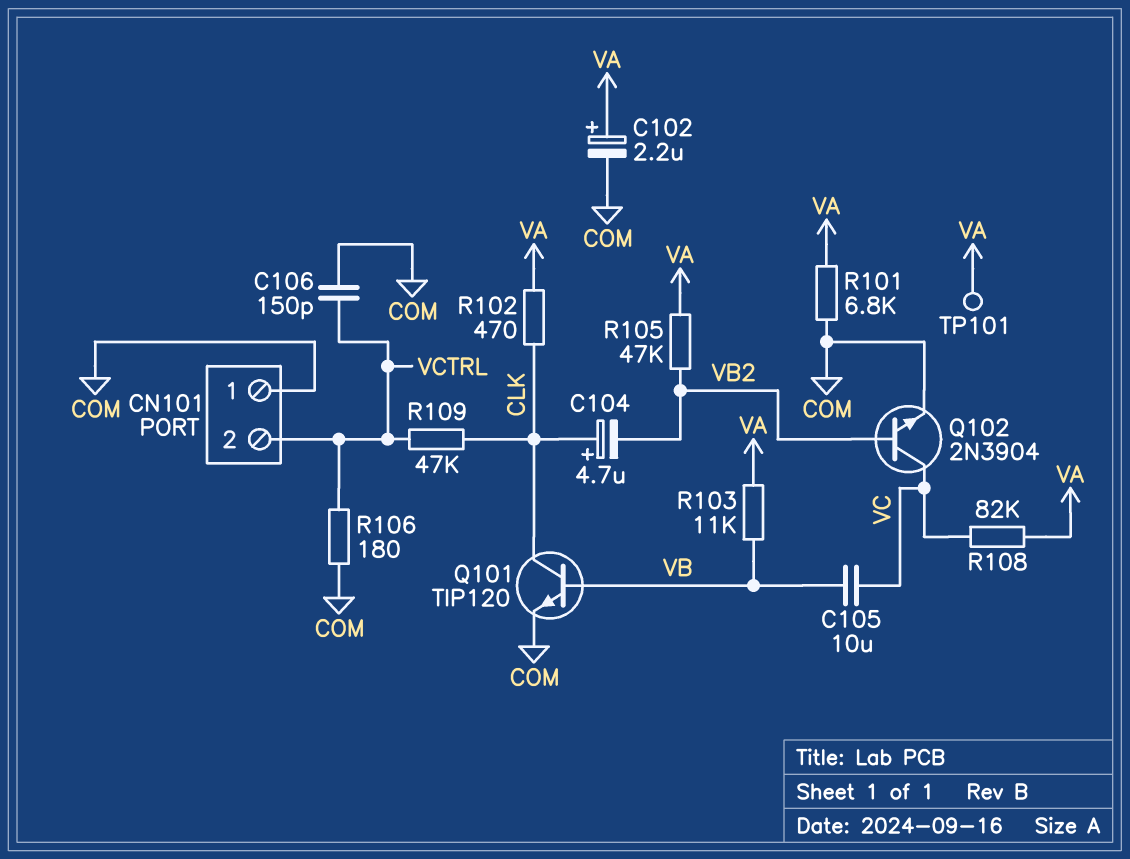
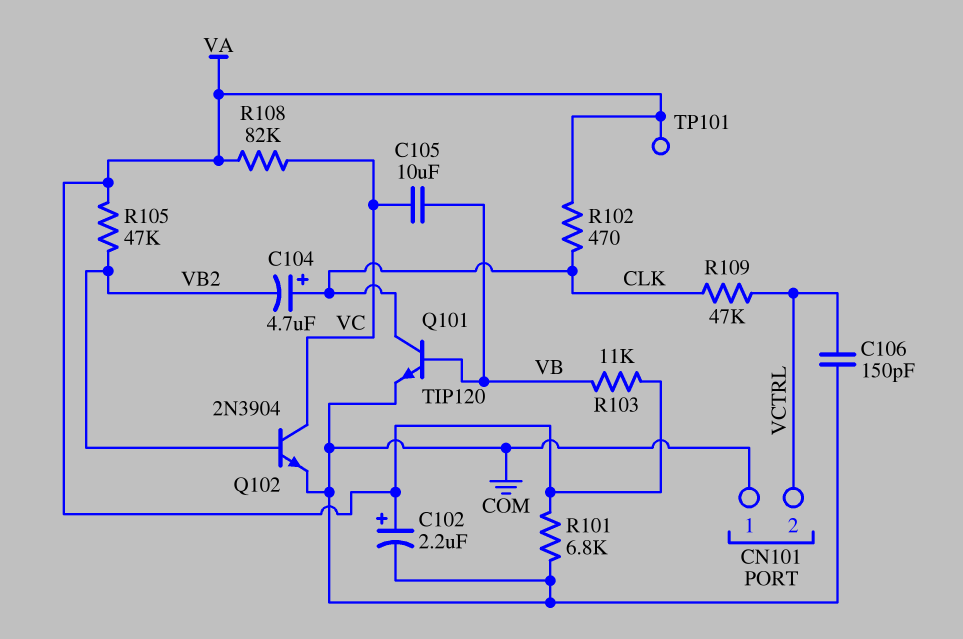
R106: 180 (COM, VCTRL) -> none

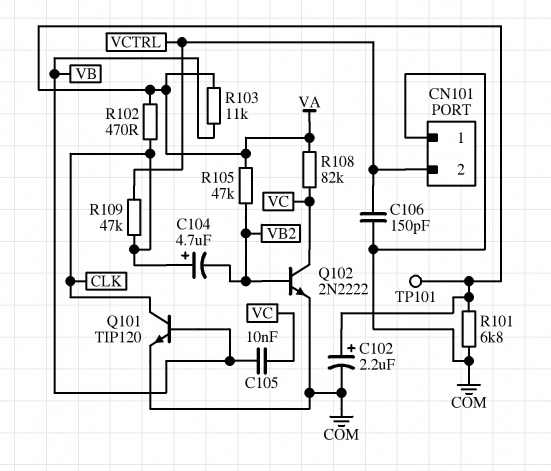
C105: 10uF (VB, VC) -> 10nF (VB, VC)
Q102: NPN 2N3904 (B VB2, C VC, E COM) -> NPN 2N2222 (B VB2, C VC, E COM)

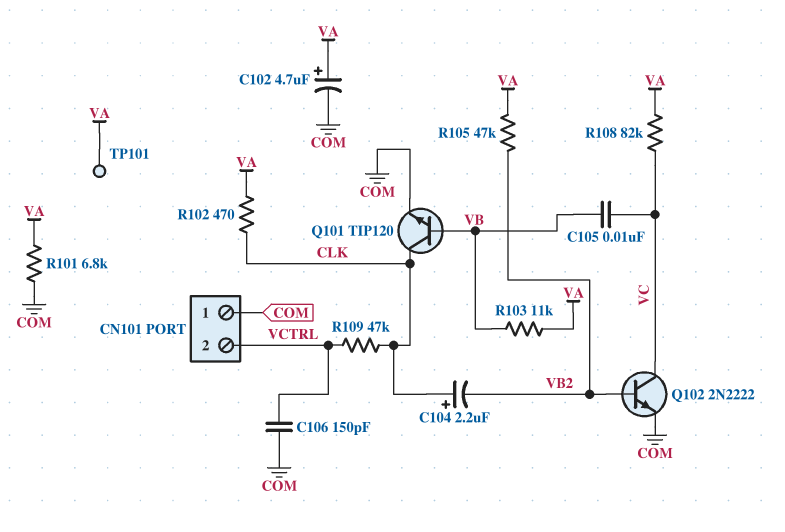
C102: 2.2uF (plus VA, minus COM) -> 4.7uF (plus VA, minus COM)
C104: 4.7uF (plus CLK, minus VB2) -> 2.2uF (plus CLK, minus VB2)

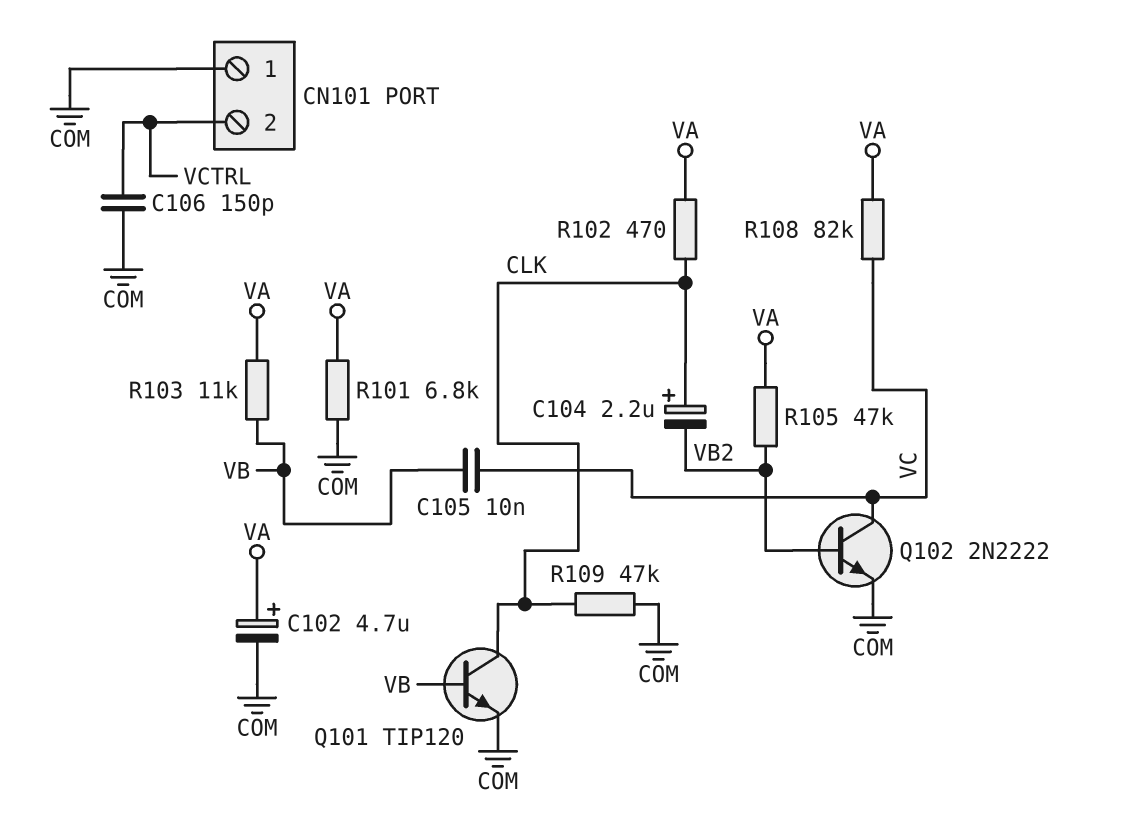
R109: 47k (CLK, VCTRL) -> 47k (CLK, COM)
TP101: test point (VA) -> none

